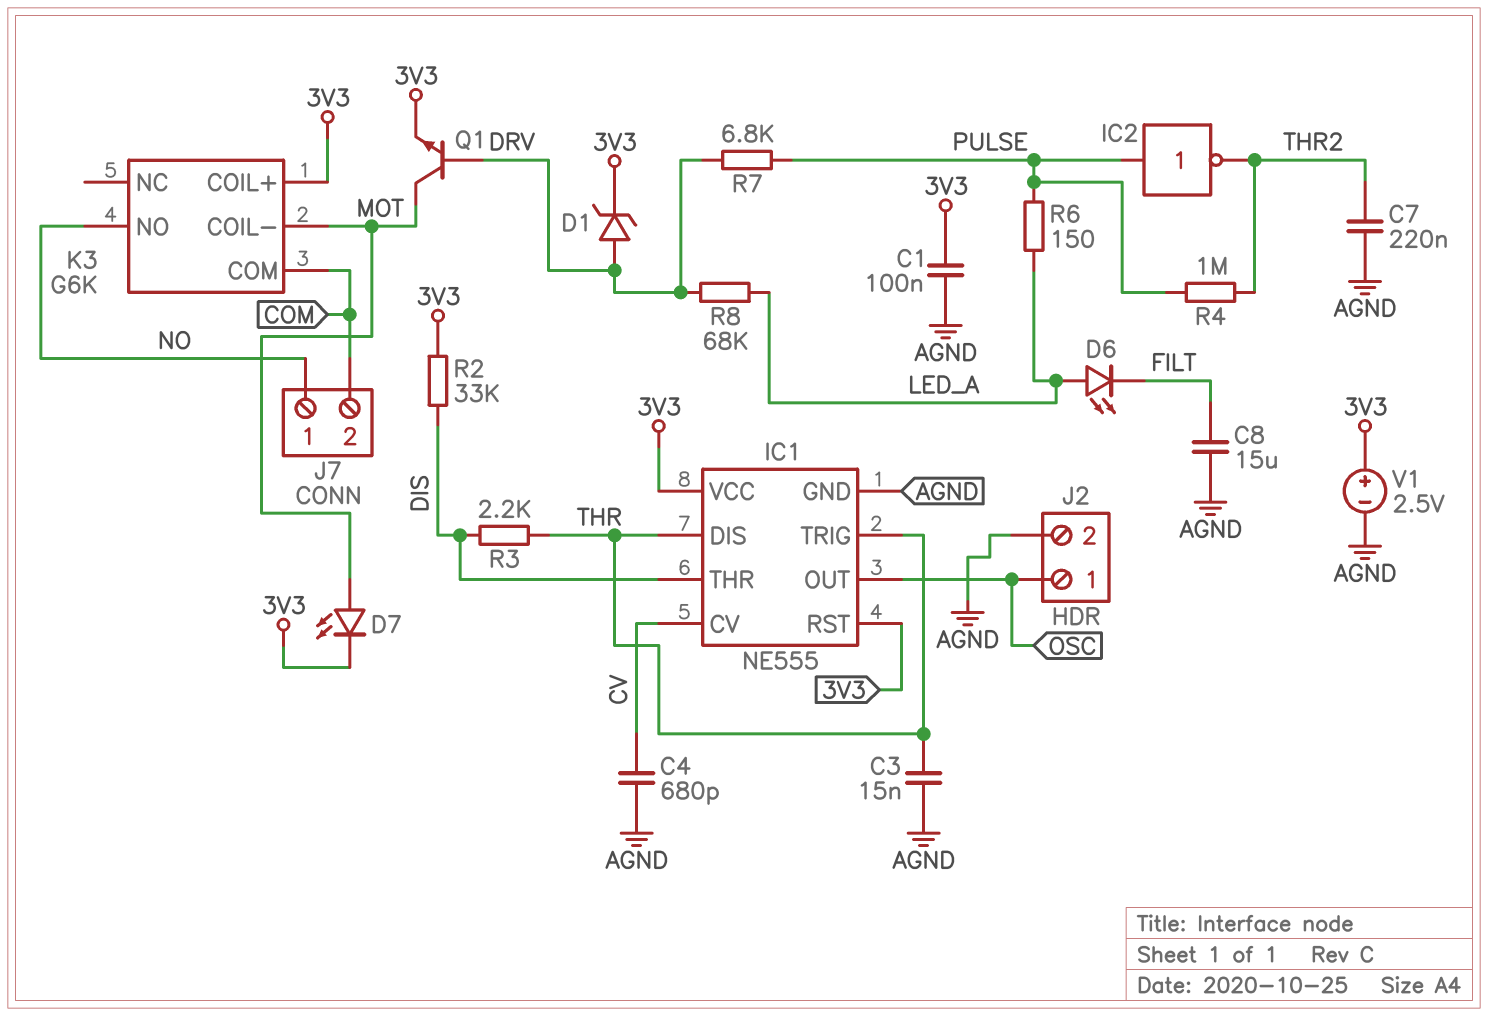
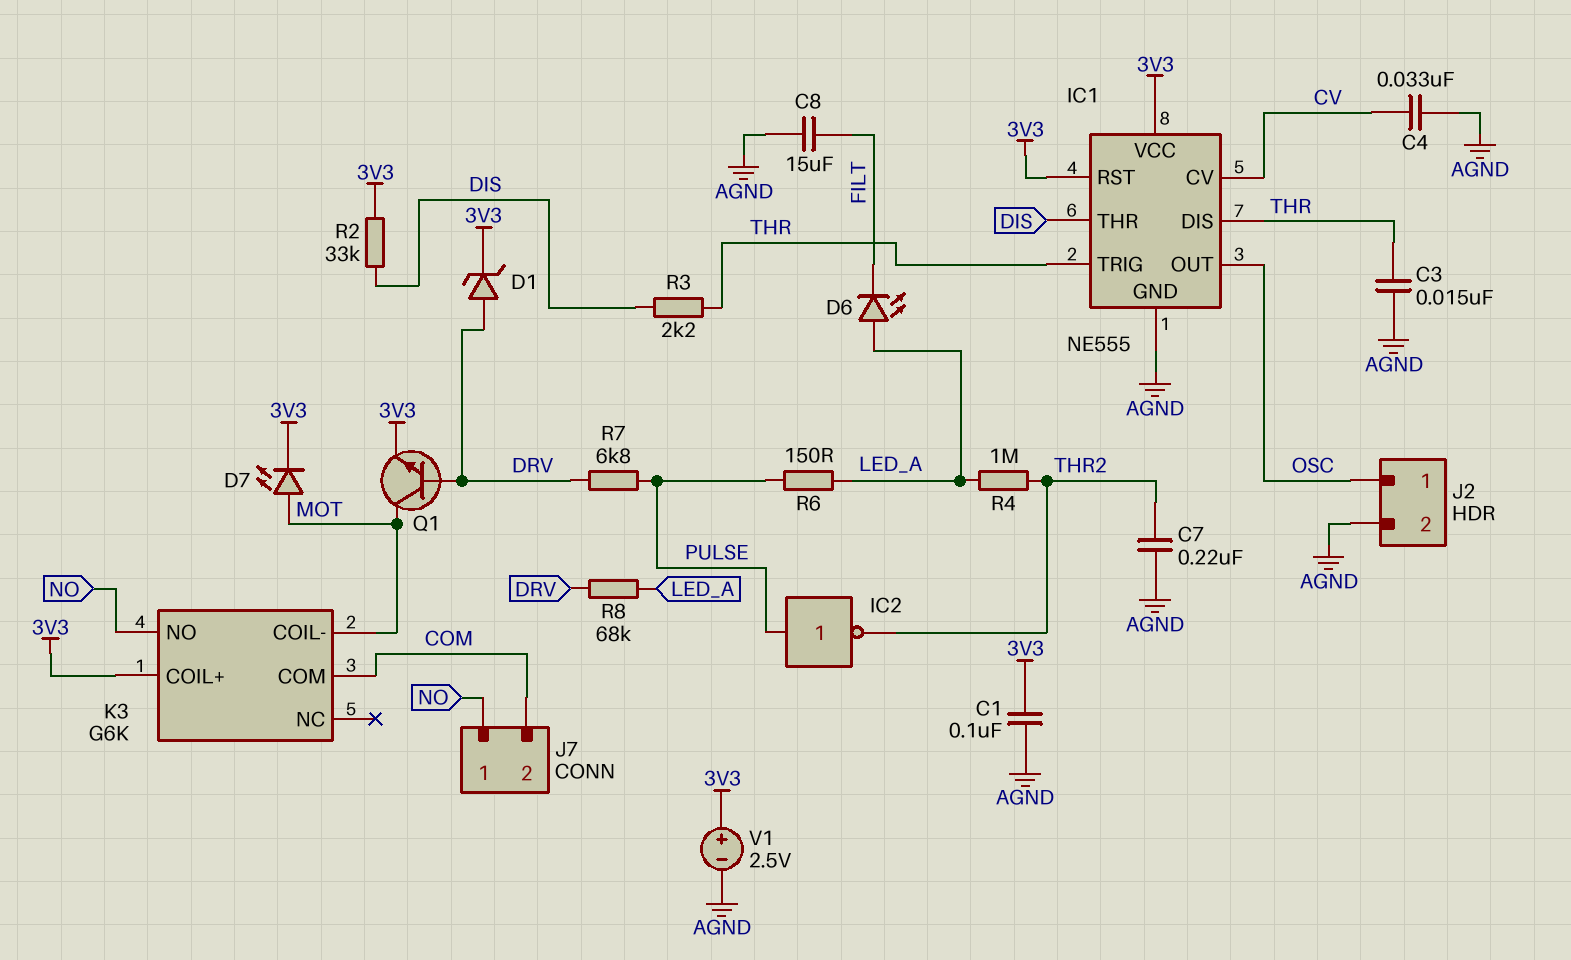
C4: 680pF (AGND, CV) -> 33nF (AGND, CV)
R4: 1M (PULSE, THR2) -> 1M (LED_A, THR2)

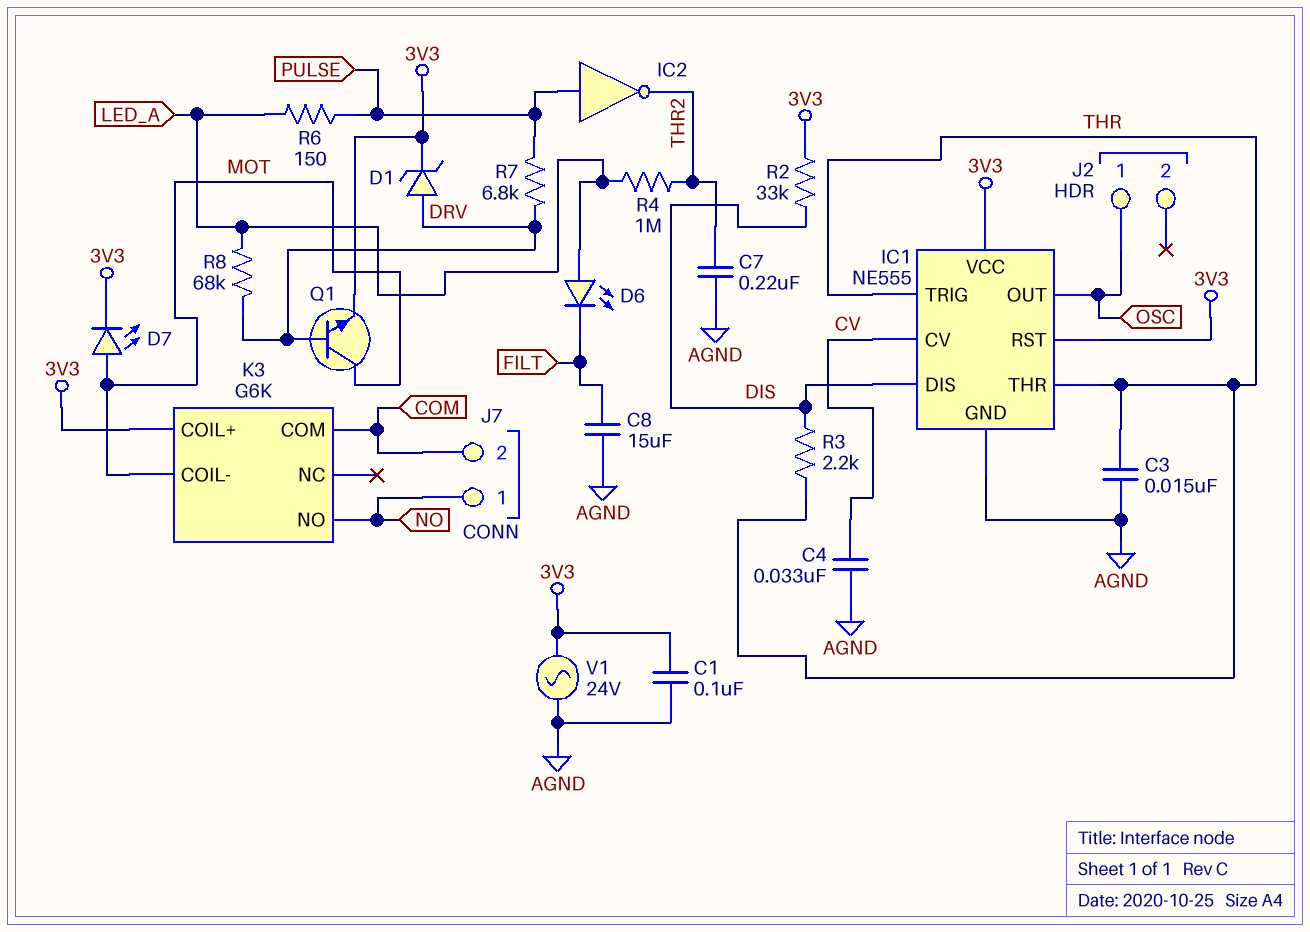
IC1 pin DIS: THR -> DIS
IC1 pin THR: DIS -> THR
J2 pin 2: AGND -> none
V1: 2.5V (plus 3V3, minus AGND) -> AC 24V (3V3, AGND)

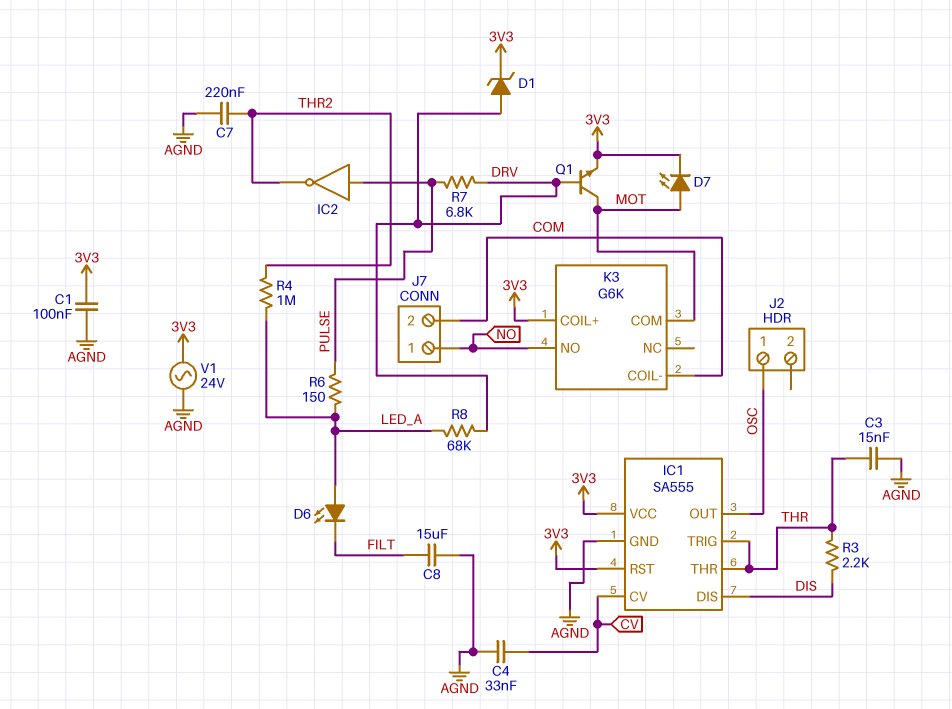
IC1: NE555 -> SA555
K3 pin COIL-: MOT -> COM
K3 pin COM: COM -> MOT
R2: 33k (3V3, DIS) -> none

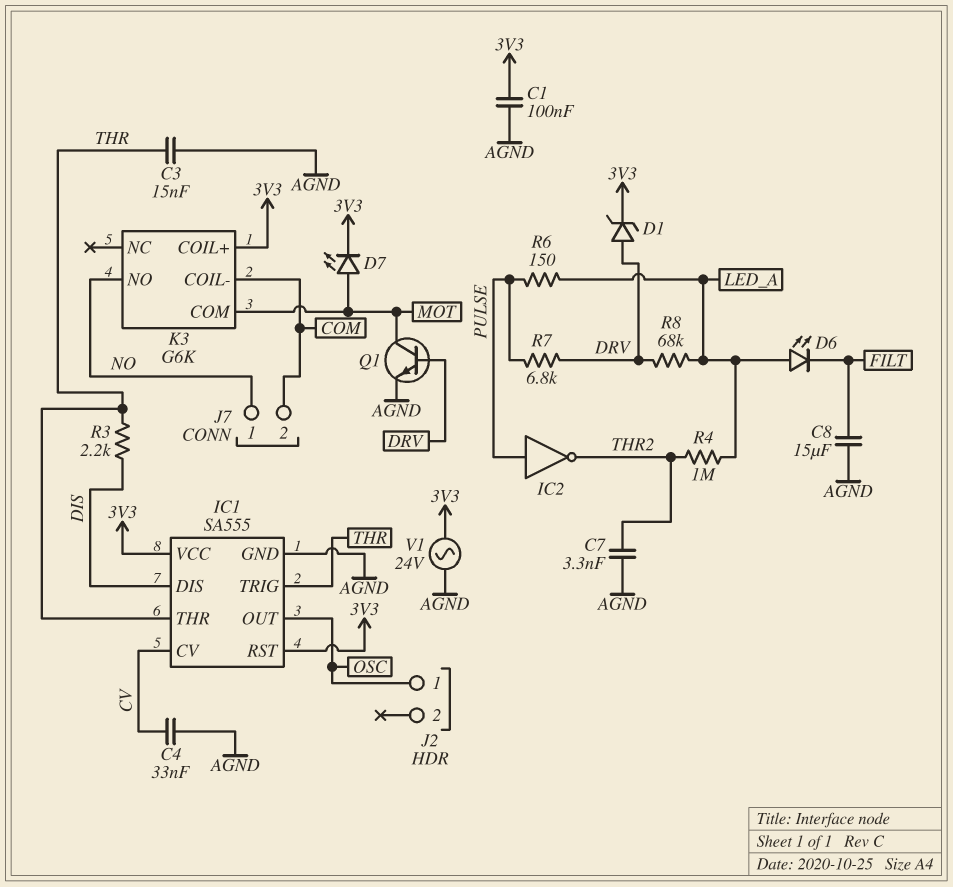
C7: 220nF (AGND, THR2) -> 3.3nF (AGND, THR2)
Q1: NPN (B DRV, C MOT, E 3V3) -> NPN (B DRV, C MOT, E AGND)

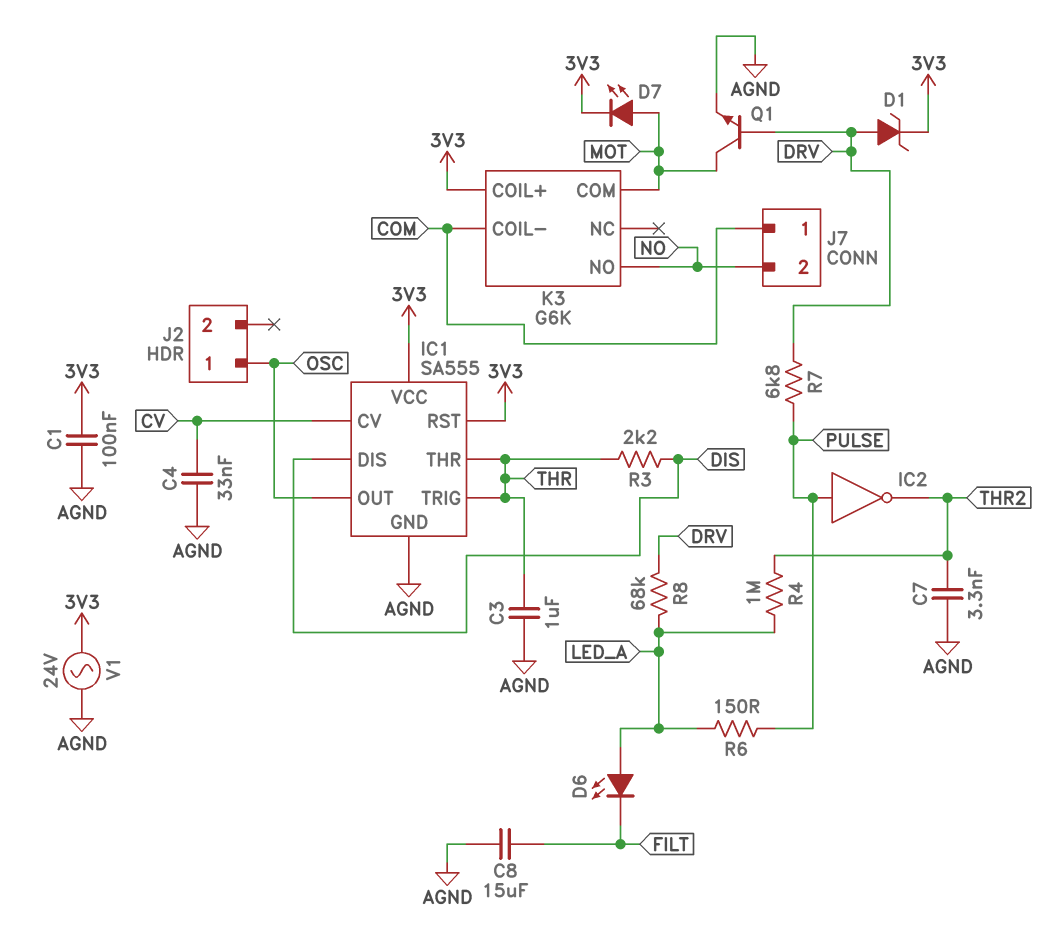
C3: 15nF (AGND, THR) -> 1uF (AGND, THR)
J7 pin 1: NO -> COM
J7 pin 2: COM -> NO

